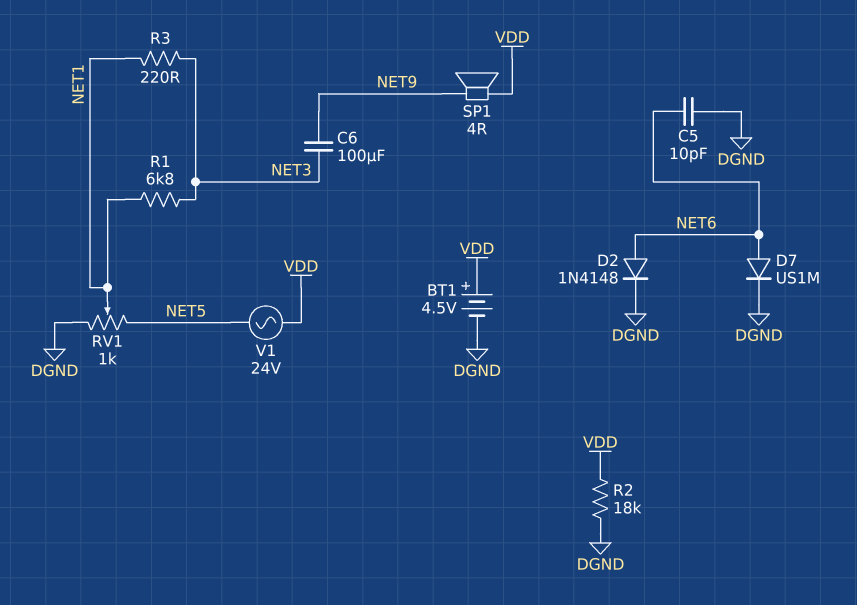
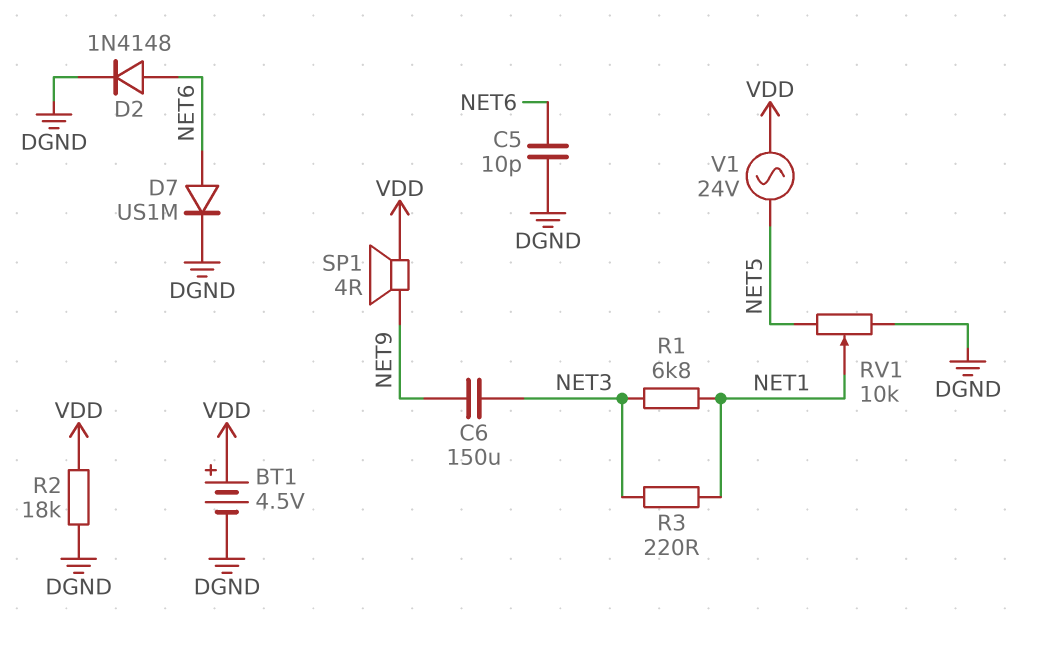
C6: 100uF (NET3, NET9) -> 150uF (NET3, NET9)
RV1: 1k (DGND, NET5, wiper NET1) -> 10k (DGND, NET5, wiper NET1)

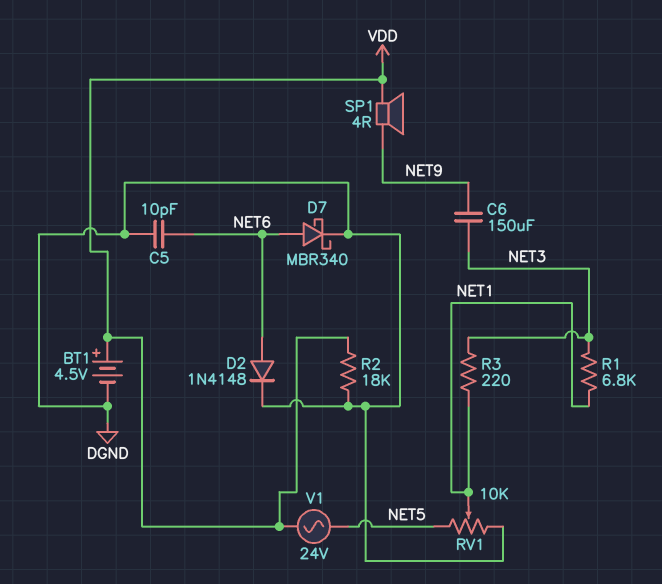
D7: diode US1M (A NET6, K DGND) -> schottky MBR340 (A NET6, K DGND)

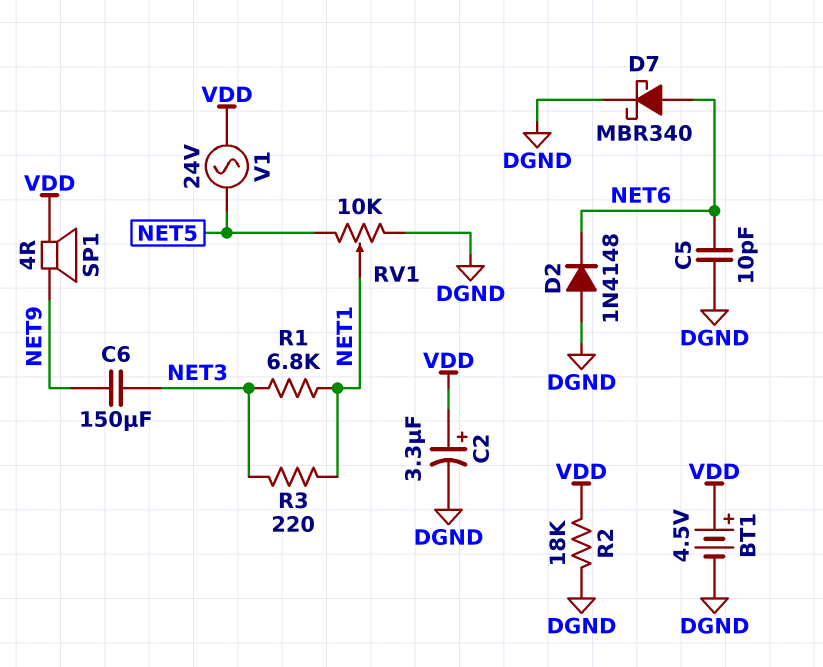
C2: none -> 3.3uF (plus VDD, minus DGND)
D2: diode 1N4148 (A NET6, K DGND) -> diode 1N4148 (A DGND, K NET6)

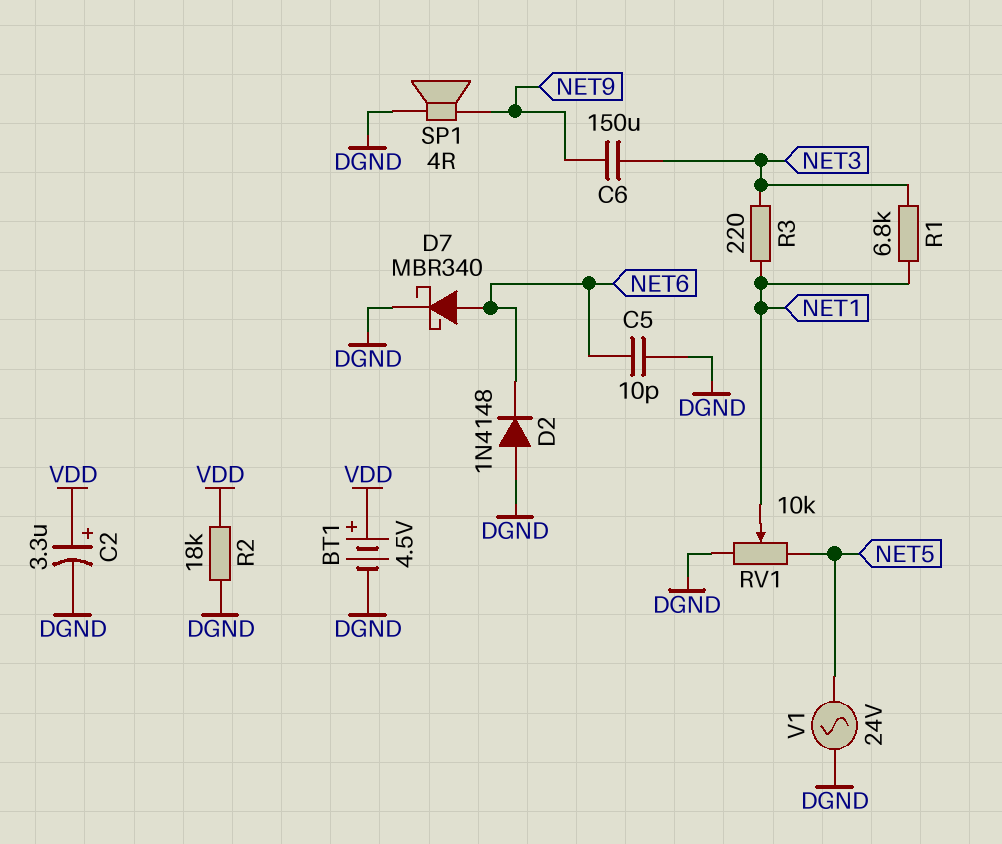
SP1: speaker 4R (NET9, VDD) -> speaker 4R (DGND, NET9)
V1: AC 24V (NET5, VDD) -> AC 24V (DGND, NET5)

